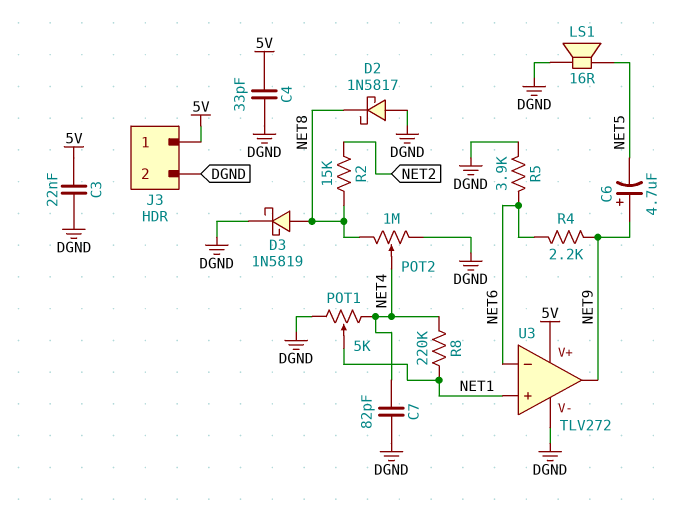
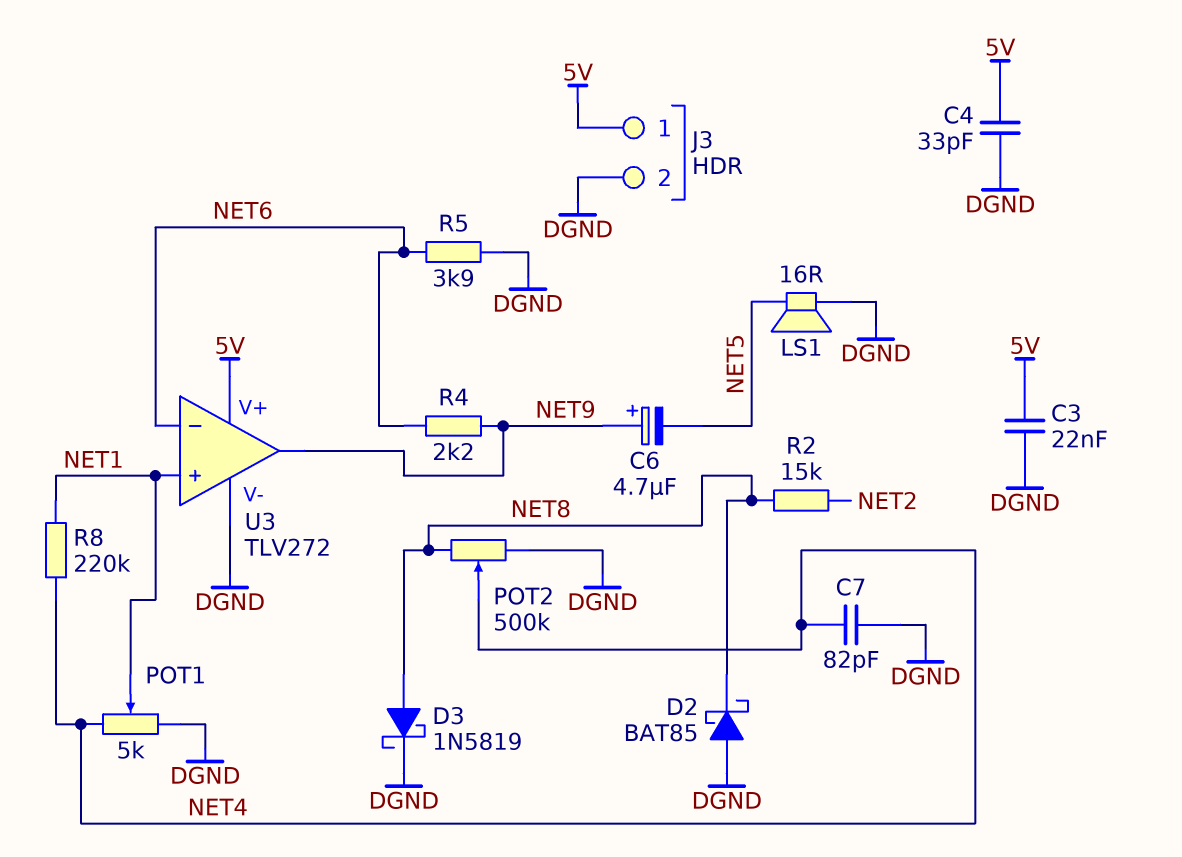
D2: schottky 1N5817 (A DGND, K NET8) -> schottky BAT85 (A DGND, K NET8)
POT2: 1M (DGND, NET8, wiper NET4) -> 500k (DGND, NET8, wiper NET4)

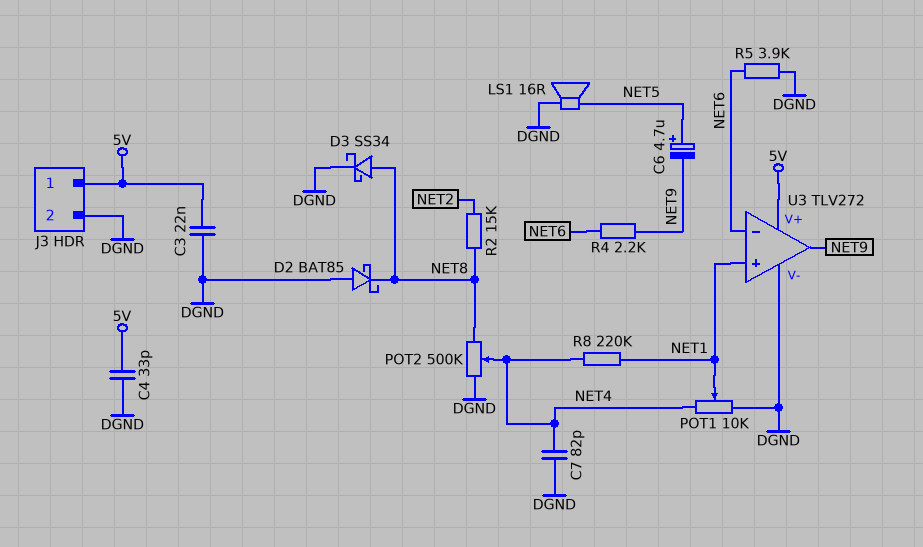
C6: 4.7uF (plus NET9, minus NET5) -> 4.7uF (plus NET5, minus NET9)
D3: schottky 1N5819 (A NET8, K DGND) -> schottky SS34 (A NET8, K DGND)
POT1: 5k (DGND, NET4, wiper NET1) -> 10k (DGND, NET4, wiper NET1)

